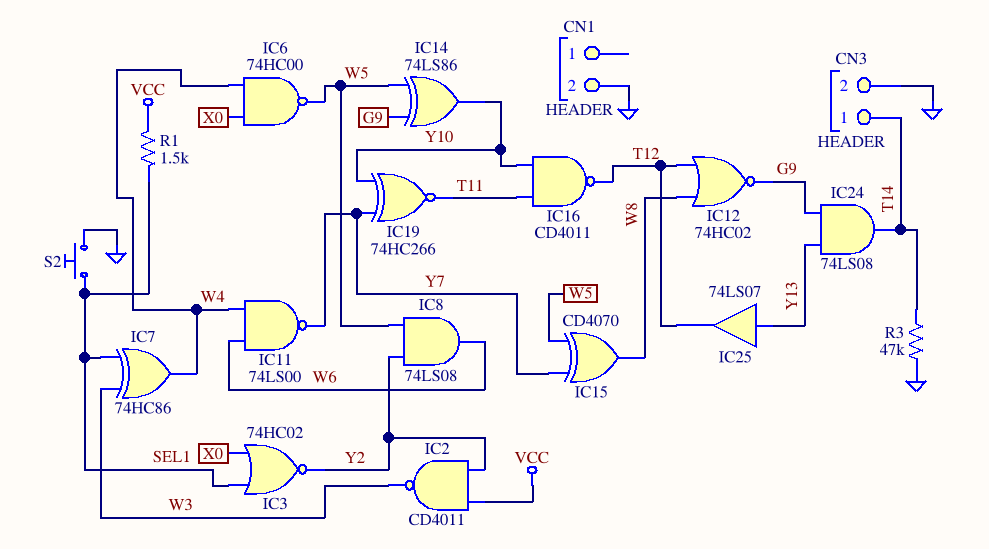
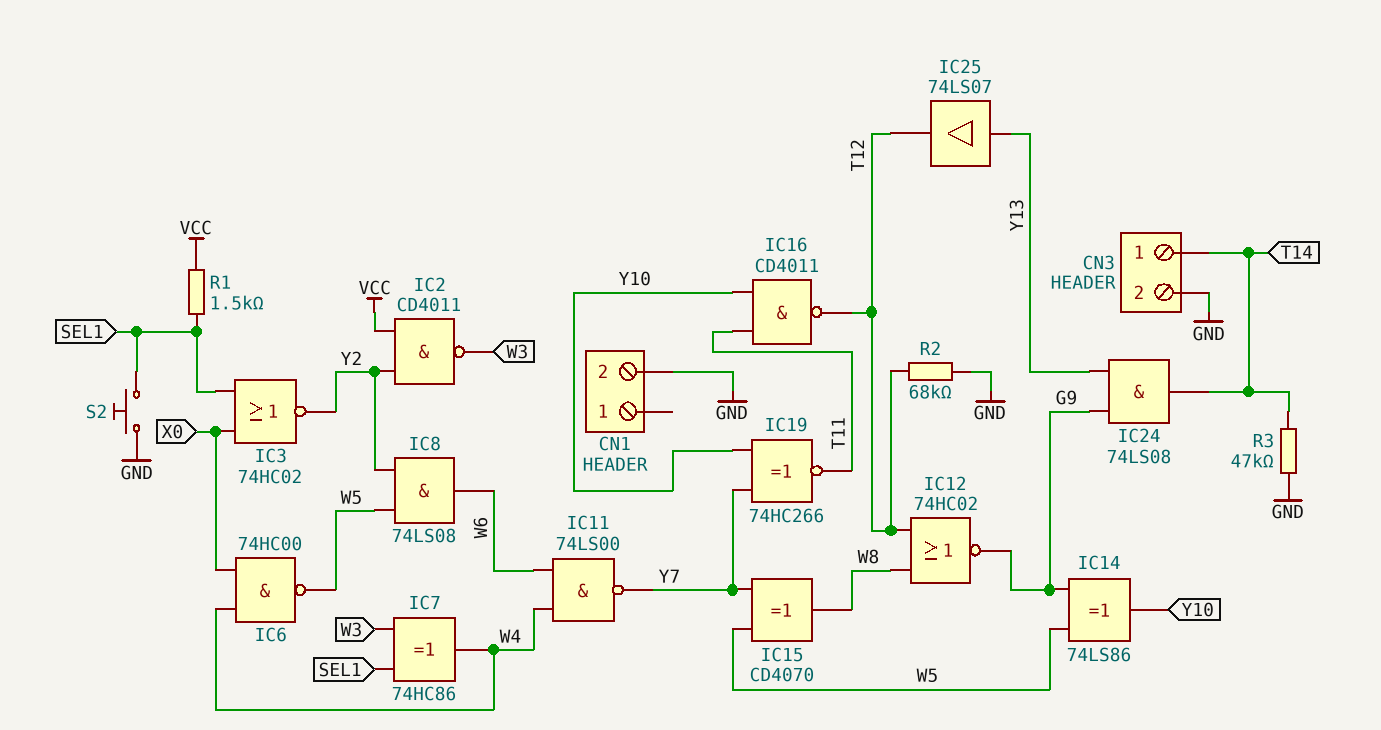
R2: none -> 68k (GND, T12)

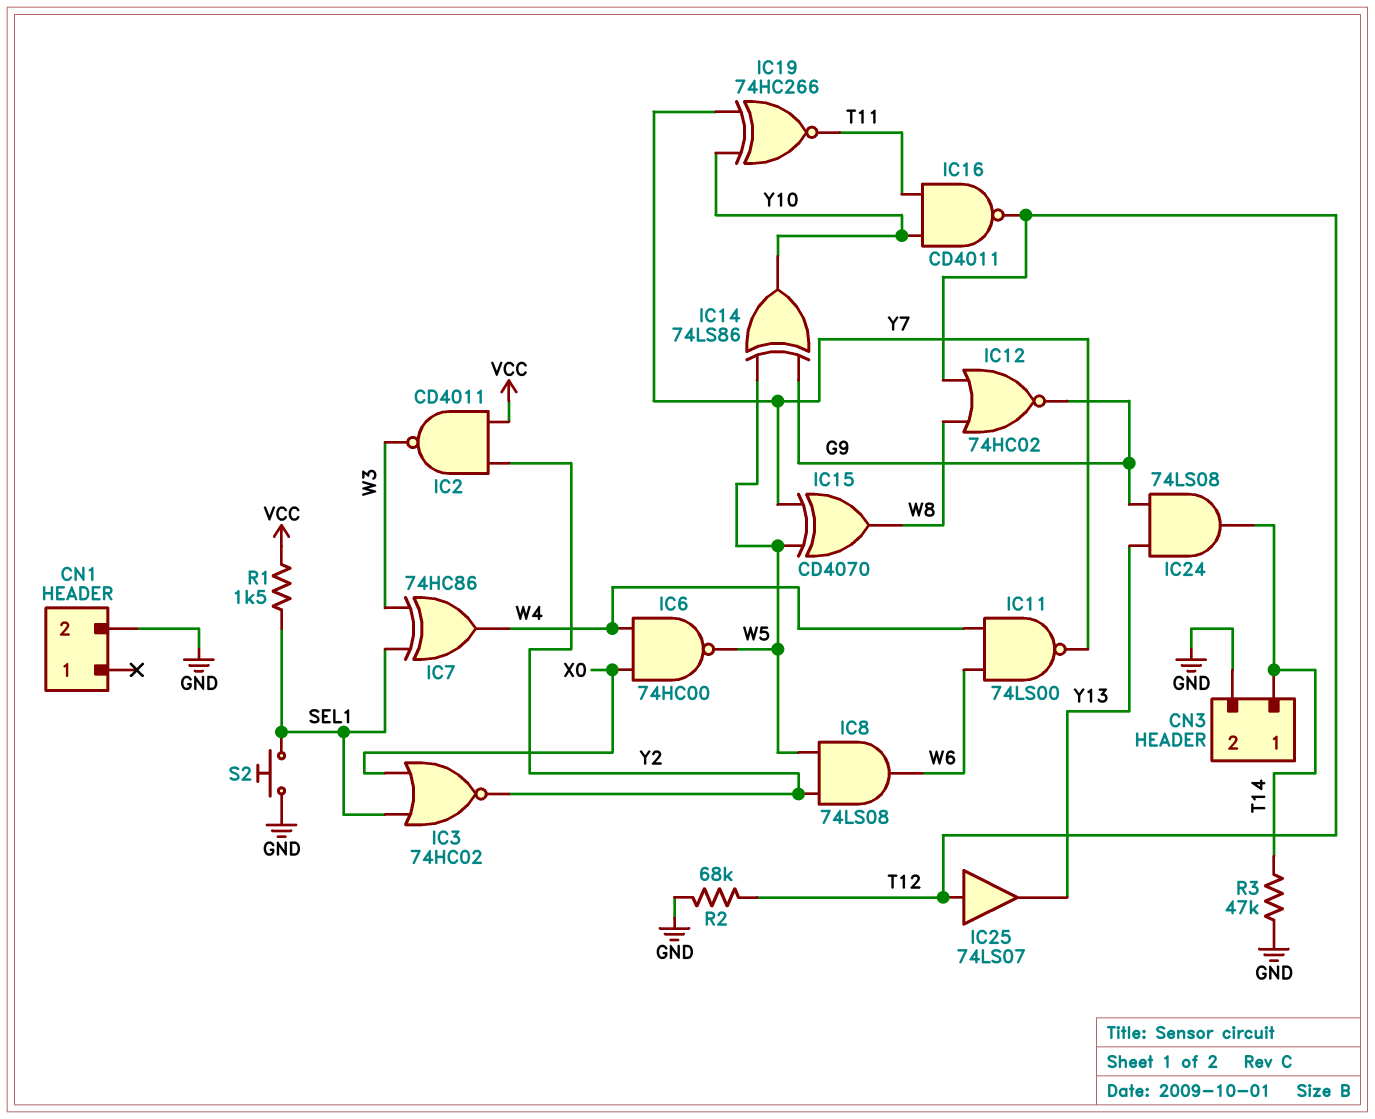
IC25: buffer 74LS07 (in Y13, out T12) -> buffer 74LS07 (in T12, out Y13)

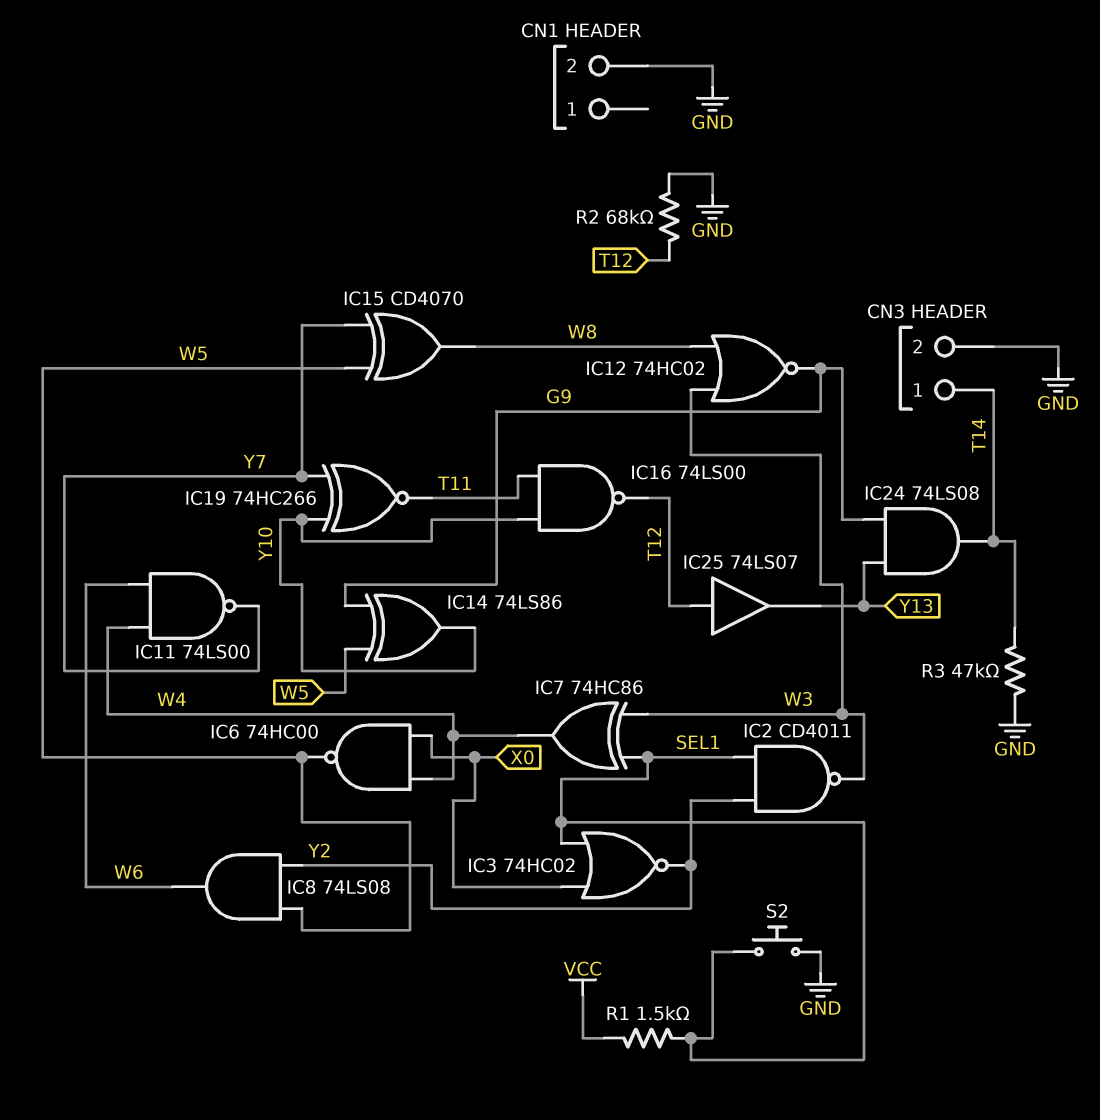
IC2: NAND CD4011 (in VCC, in Y2, out W3) -> NAND CD4011 (in SEL1, in Y2, out W3)
IC12: NOR 74HC02 (in T12, in W8, out G9) -> NOR 74HC02 (in W3, in W8, out G9)
IC16: NAND CD4011 (in T11, in Y10, out T12) -> NAND 74LS00 (in T11, in Y10, out T12)

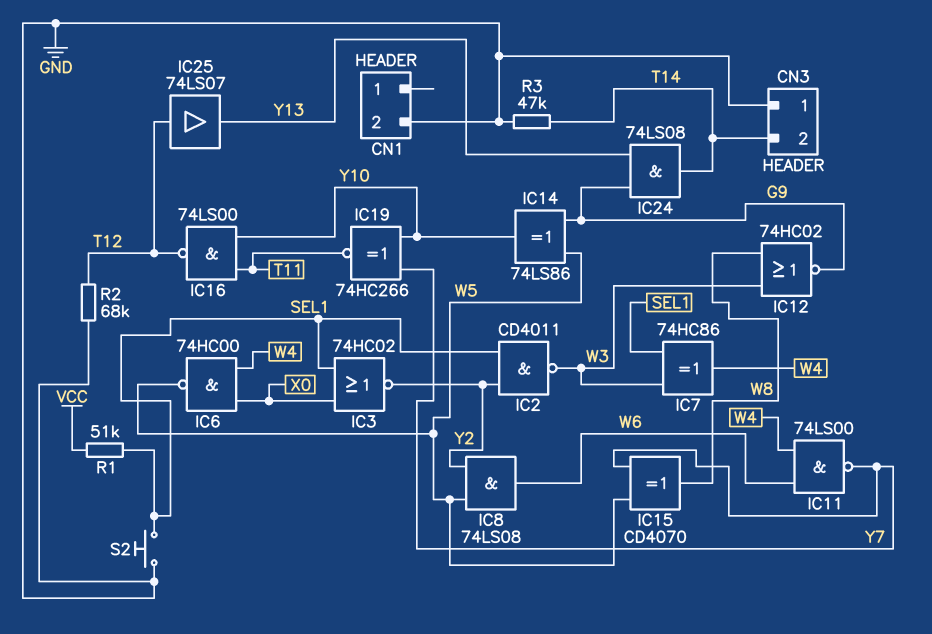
CN3 pin 1: T14 -> GND
CN3 pin 2: GND -> T14
R1: 1.5k (SEL1, VCC) -> 51k (SEL1, VCC)

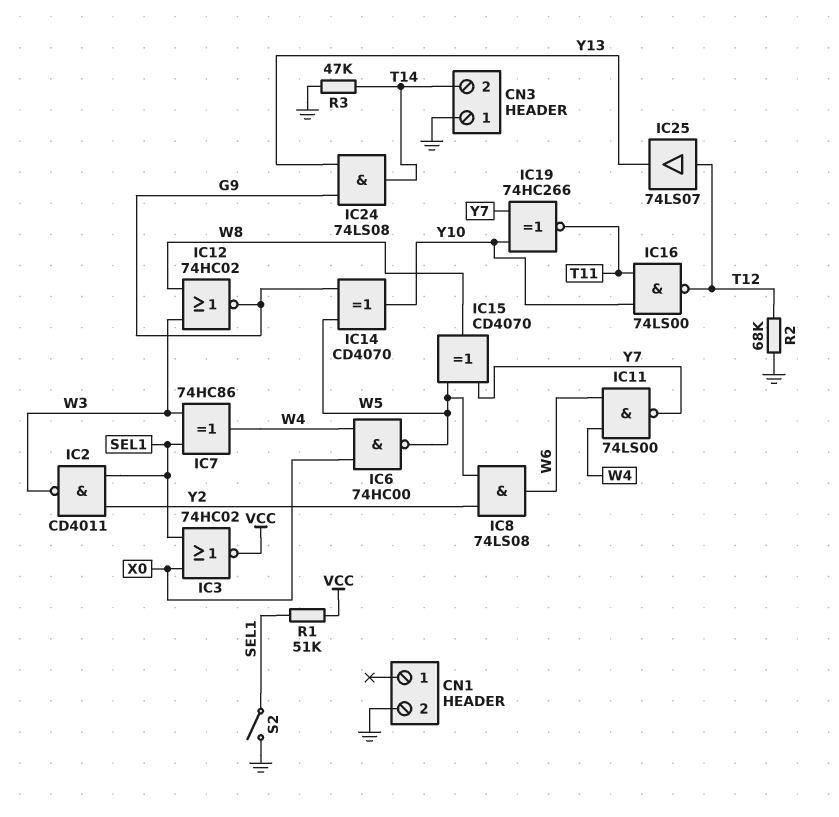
IC3: NOR 74HC02 (in SEL1, in X0, out Y2) -> NOR 74HC02 (in SEL1, in X0, out VCC)
IC14: XOR 74LS86 (in G9, in W5, out Y10) -> XOR CD4070 (in G9, in W5, out Y10)
S2: button (GND, SEL1) -> switch (GND, SEL1)

